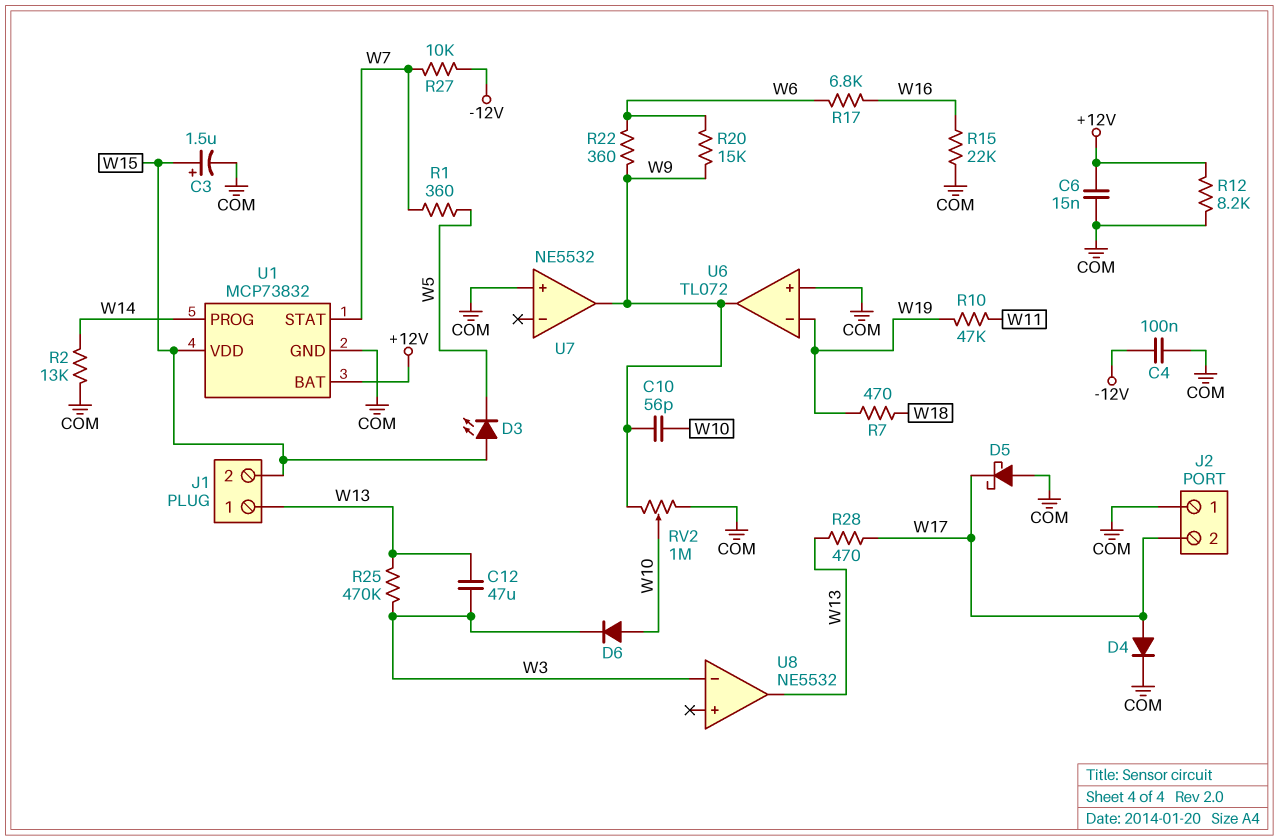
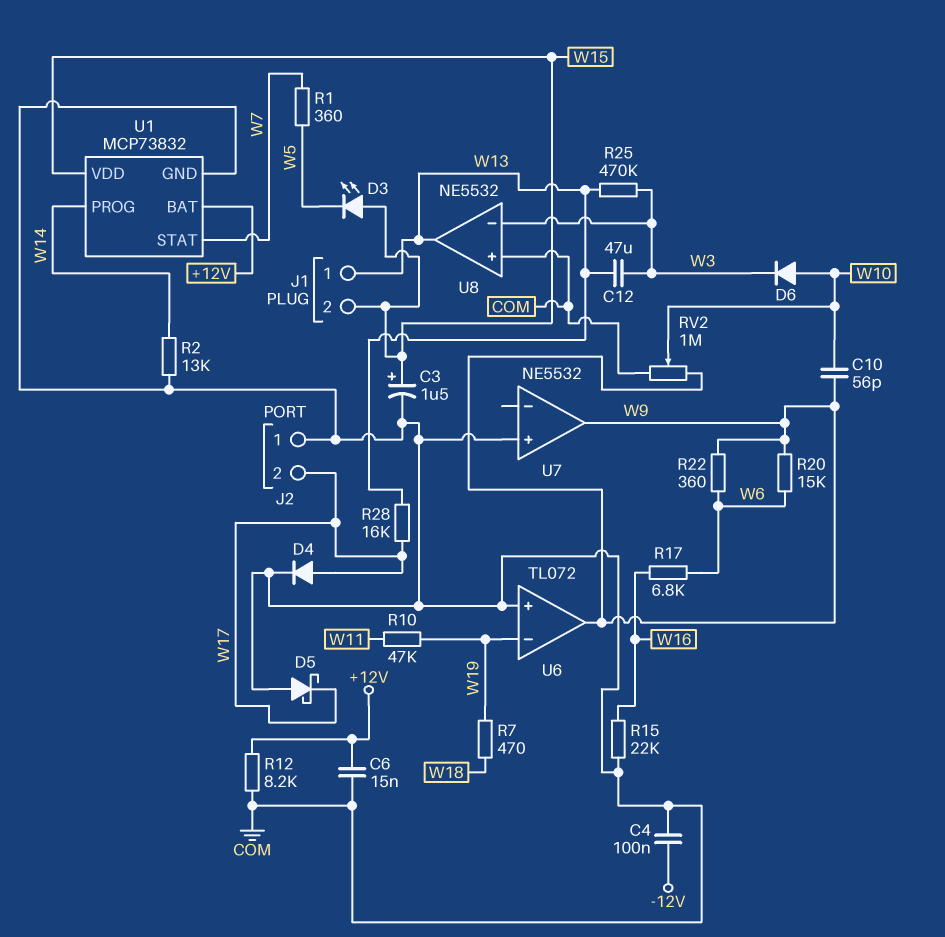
R27: 10k (-12V, W7) -> none
R28: 470 (W13, W17) -> 16k (W13, W17)
U8 pin in+: none -> COM

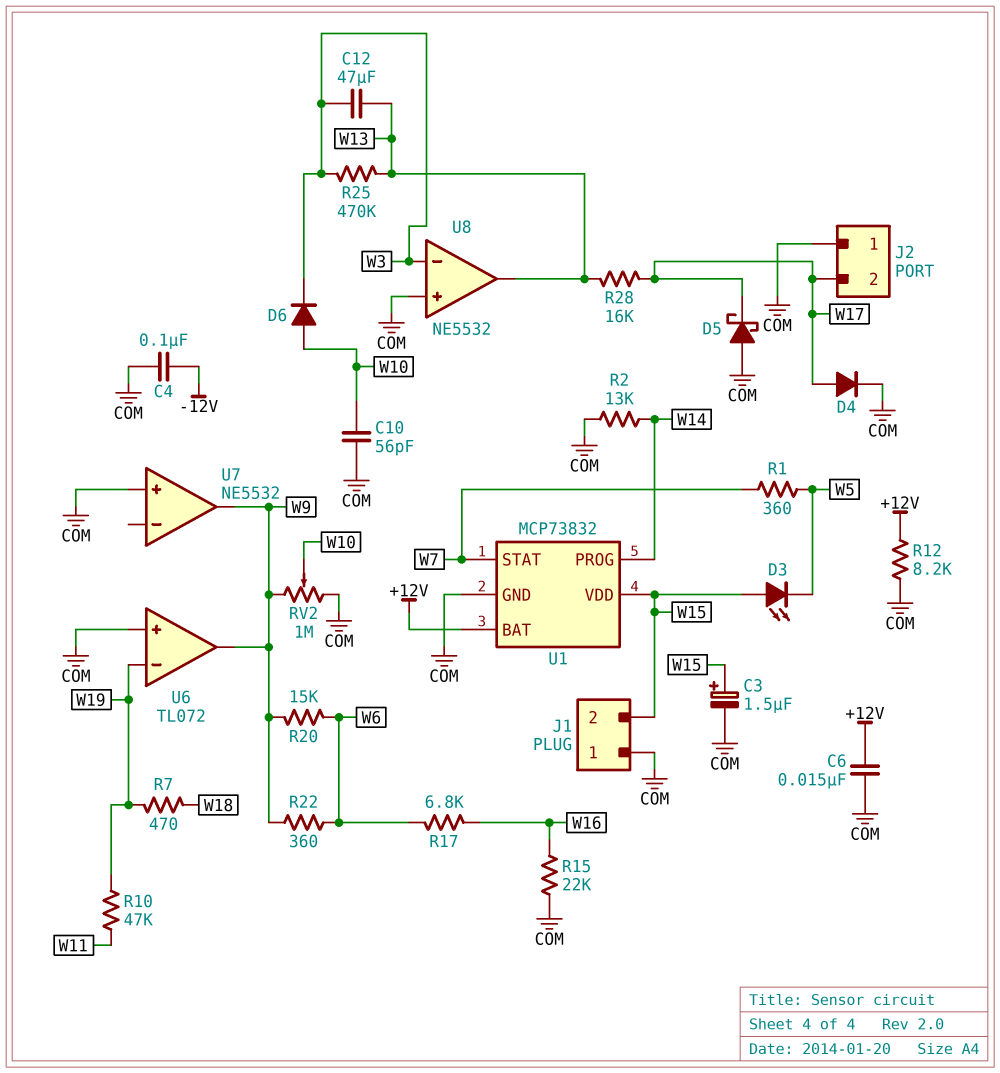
C10: 56pF (W9, W10) -> 56pF (COM, W10)
J1 pin 1: W13 -> COM

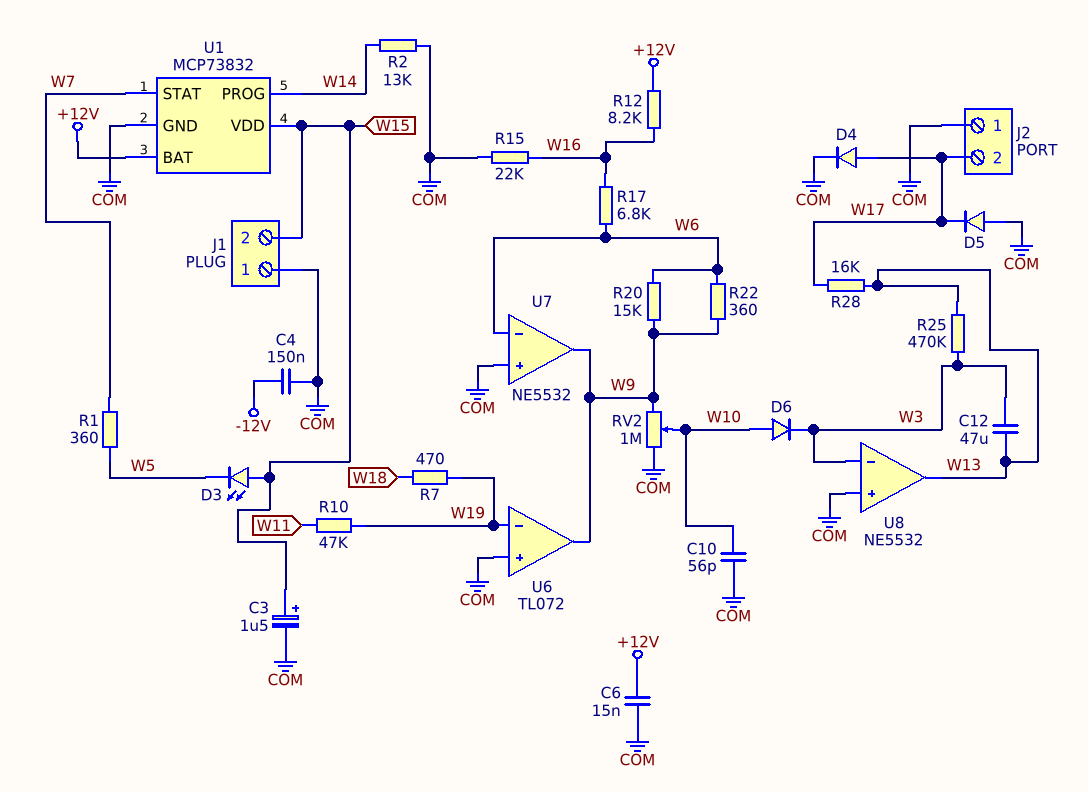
C4: 100nF (-12V, COM) -> 150nF (-12V, COM)
D5: schottky (A COM, K W17) -> diode (A COM, K W17)
R12: 8.2k (+12V, COM) -> 8.2k (+12V, W16)
U7 pin in-: none -> W6

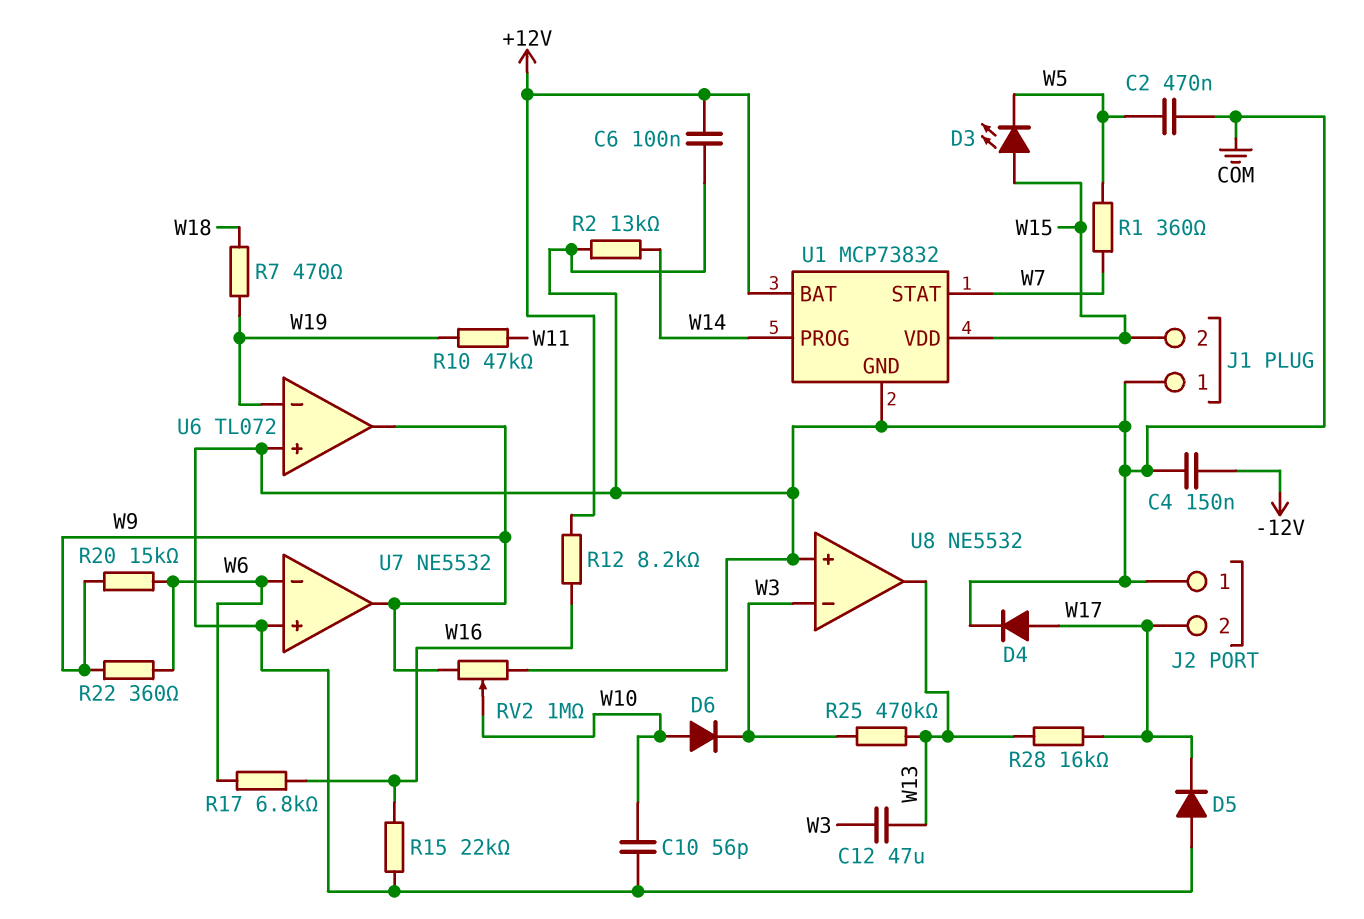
C2: none -> 470nF (COM, W5)
C3: 1.5uF (plus W15, minus COM) -> none
C6: 15nF (+12V, COM) -> 100nF (+12V, COM)

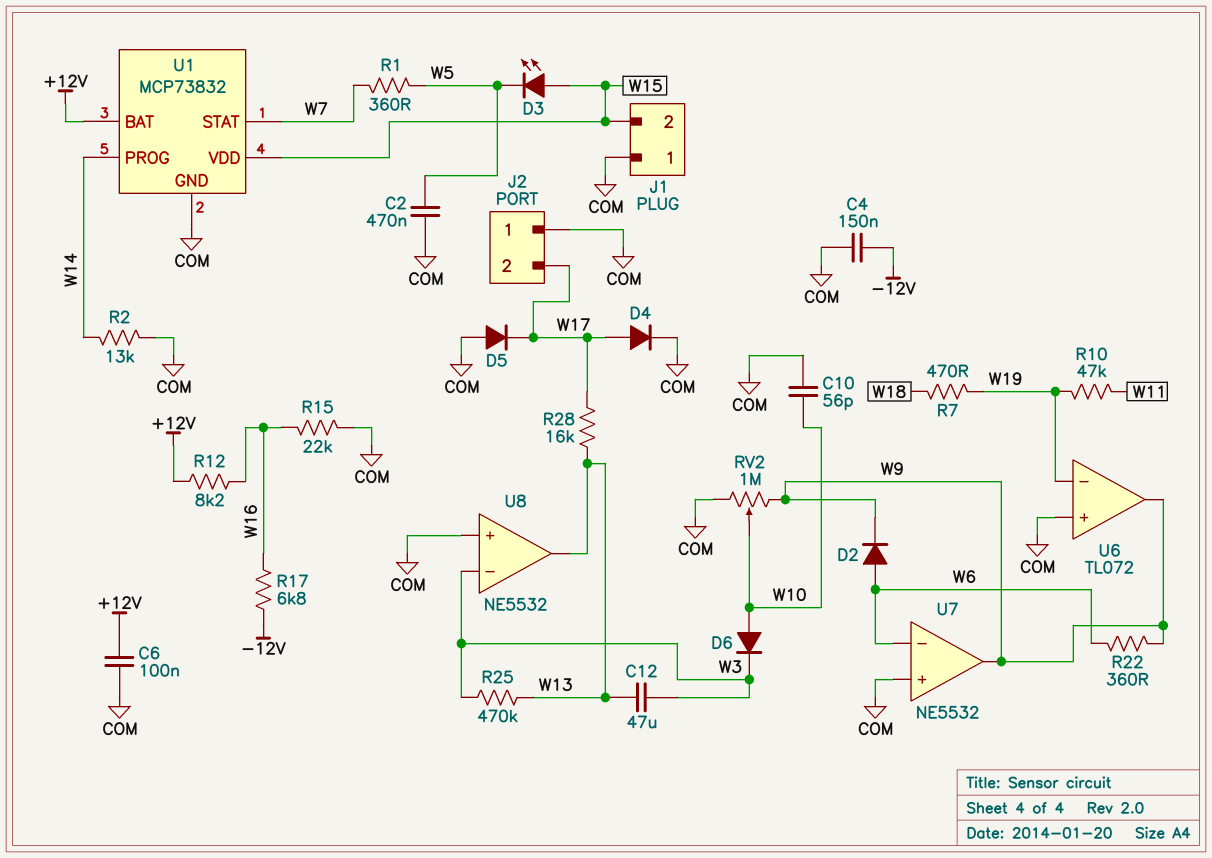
D2: none -> diode (A W6, K W9)
R17: 6.8k (W6, W16) -> 6.8k (-12V, W16)
R20: 15k (W6, W9) -> none

